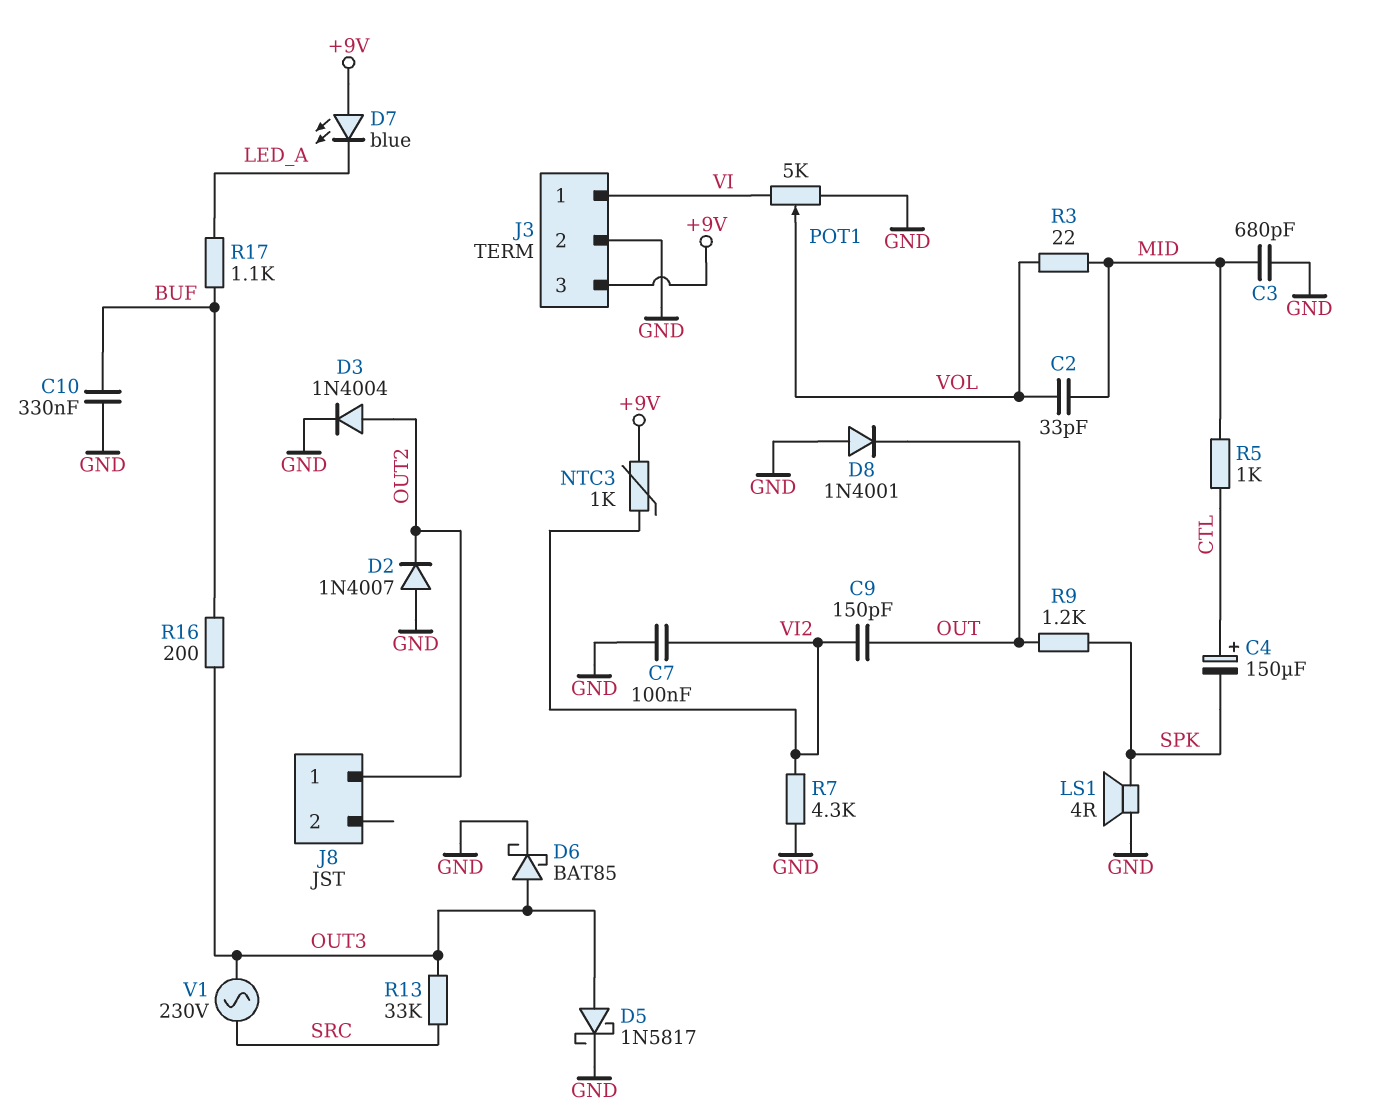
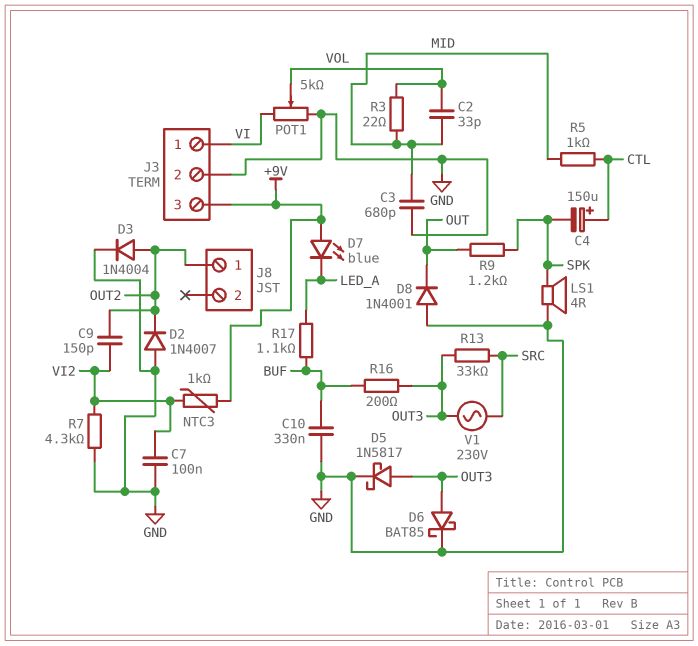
C9: 150pF (OUT, VI2) -> 150pF (OUT2, VI2)

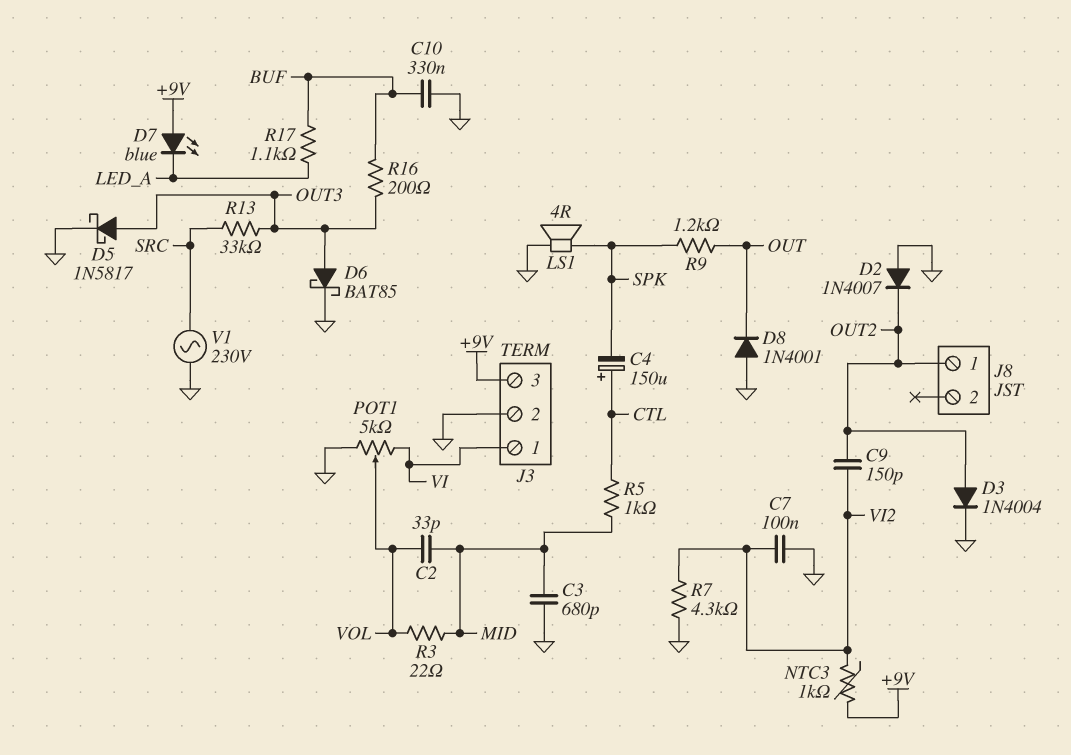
V1: AC 230V (OUT3, SRC) -> AC 230V (GND, SRC)

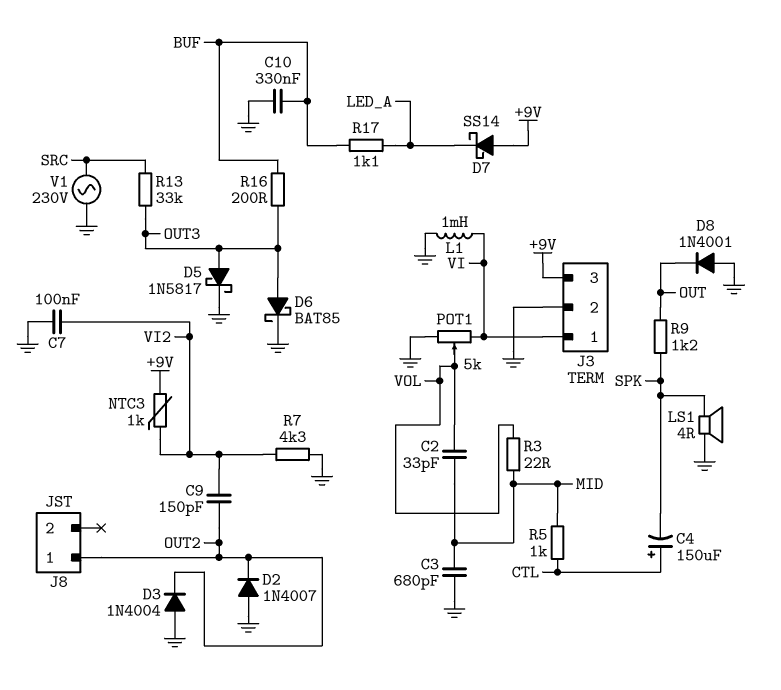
D3: diode 1N4004 (A OUT2, K GND) -> diode 1N4004 (A GND, K OUT2)
D7: LED blue (A +9V, K LED_A) -> schottky SS14 (A +9V, K LED_A)
L1: none -> 1mH (GND, VI)

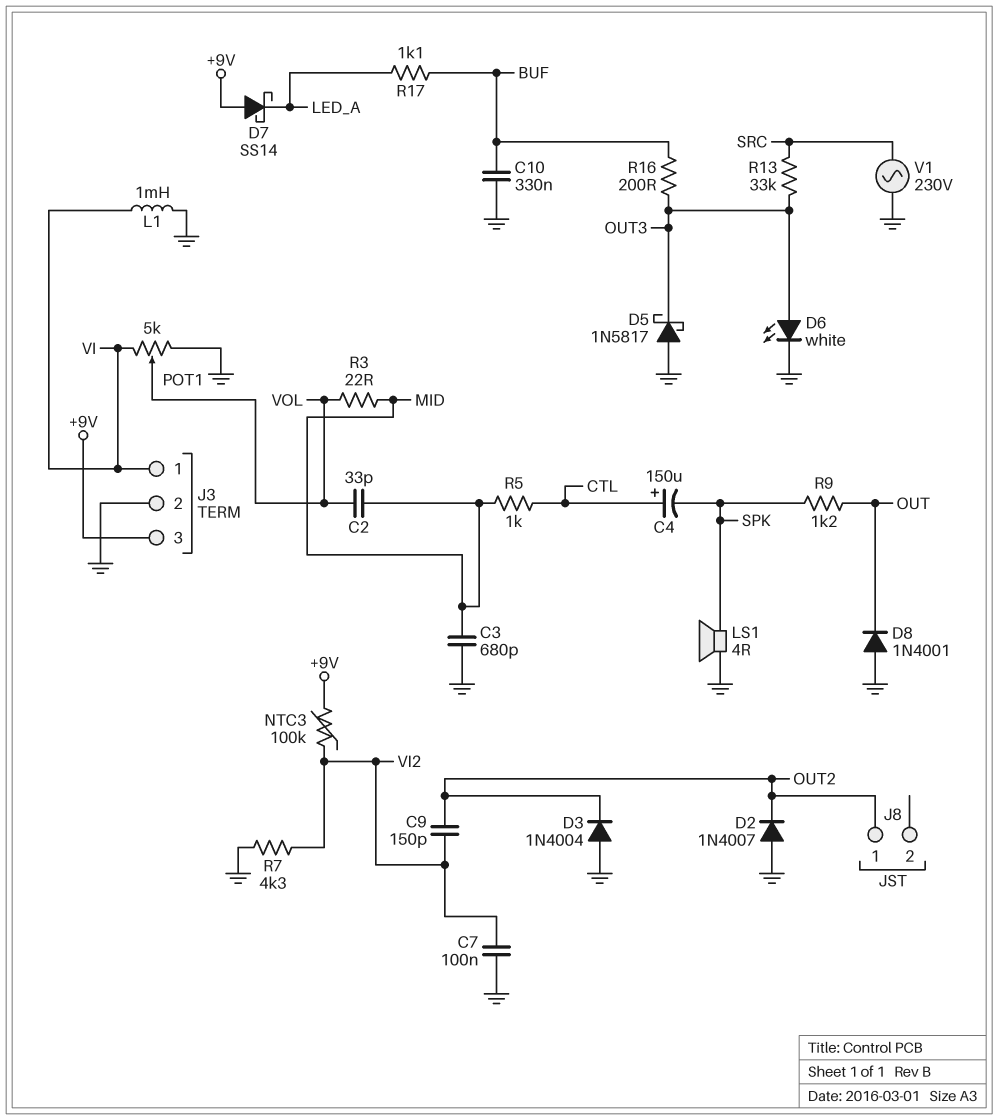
D5: schottky 1N5817 (A OUT3, K GND) -> schottky 1N5817 (A GND, K OUT3)
D6: schottky BAT85 (A OUT3, K GND) -> LED white (A OUT3, K GND)
NTC3: 1k (+9V, VI2) -> 100k (+9V, VI2)

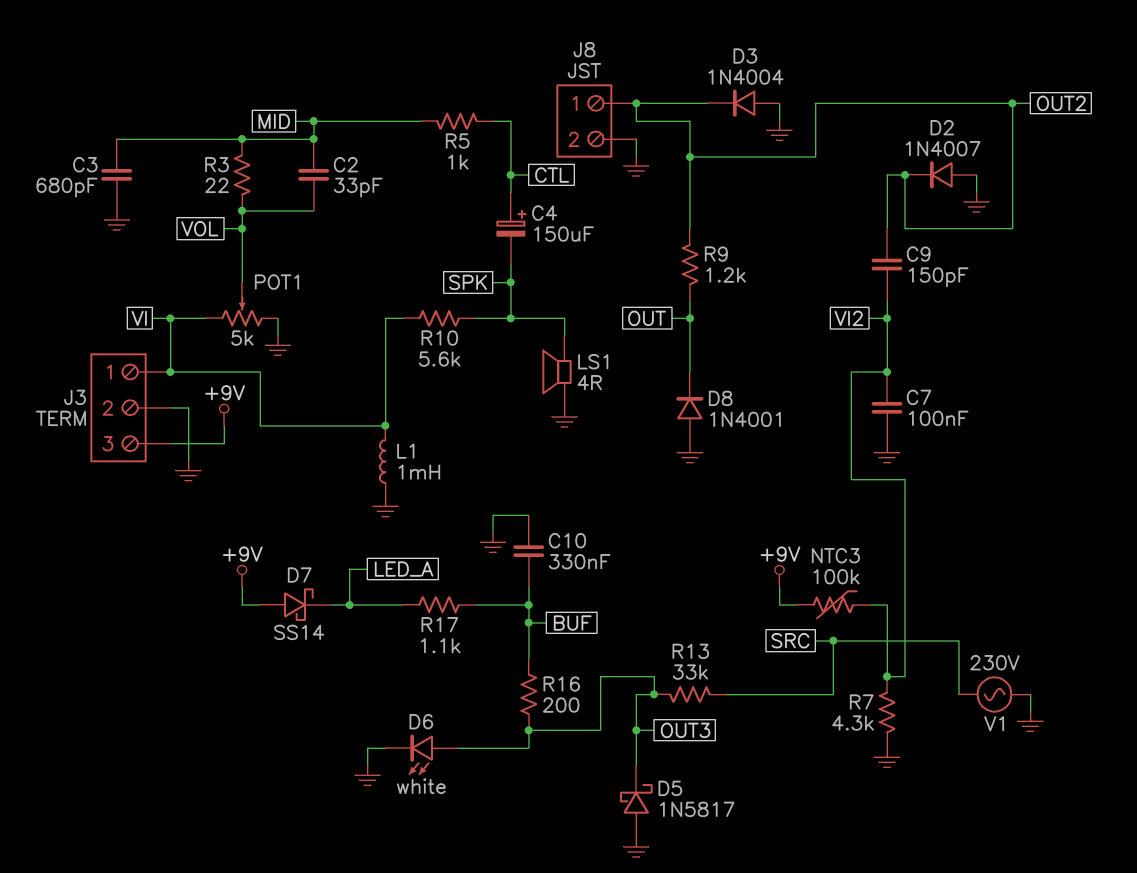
J8 pin 2: none -> GND
R9: 1.2k (OUT, SPK) -> 1.2k (OUT, OUT2)
R10: none -> 5.6k (SPK, VI)

